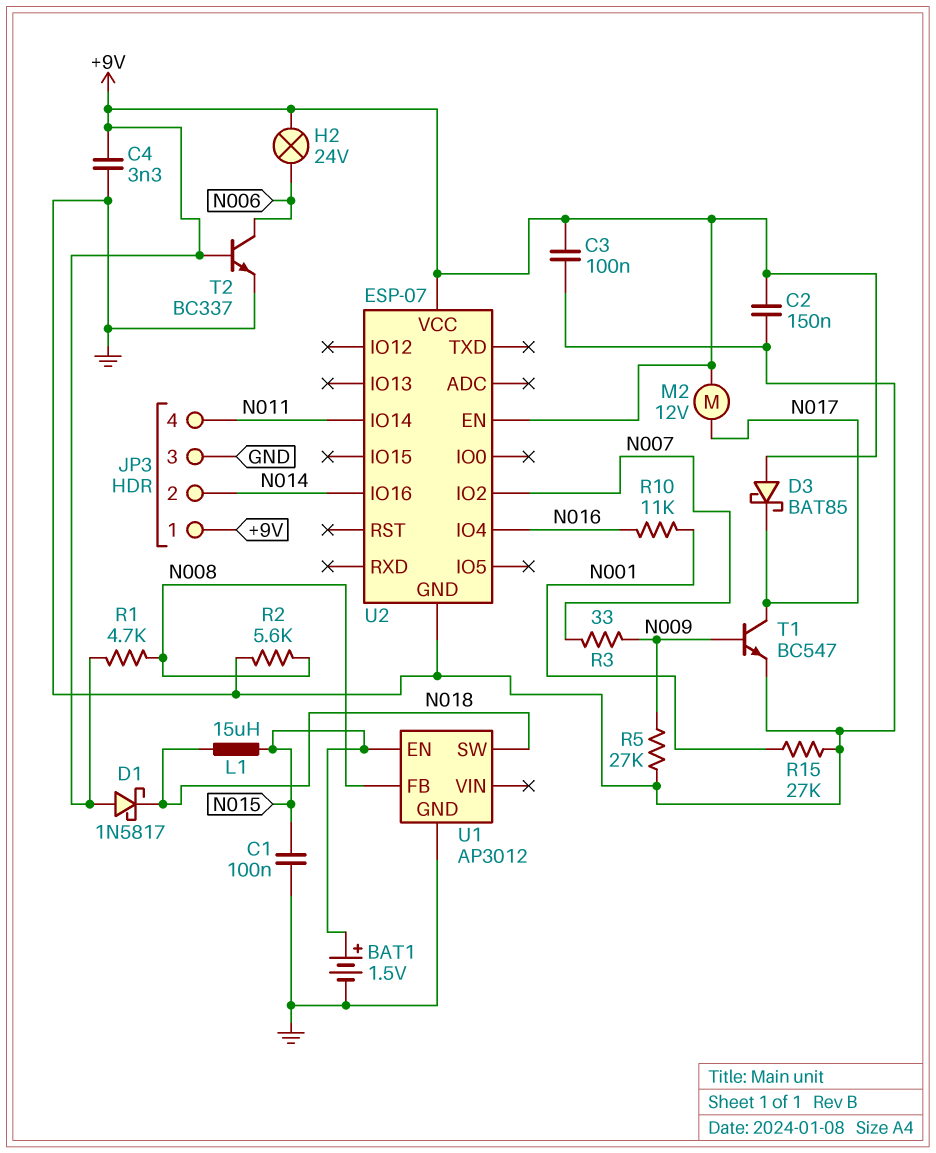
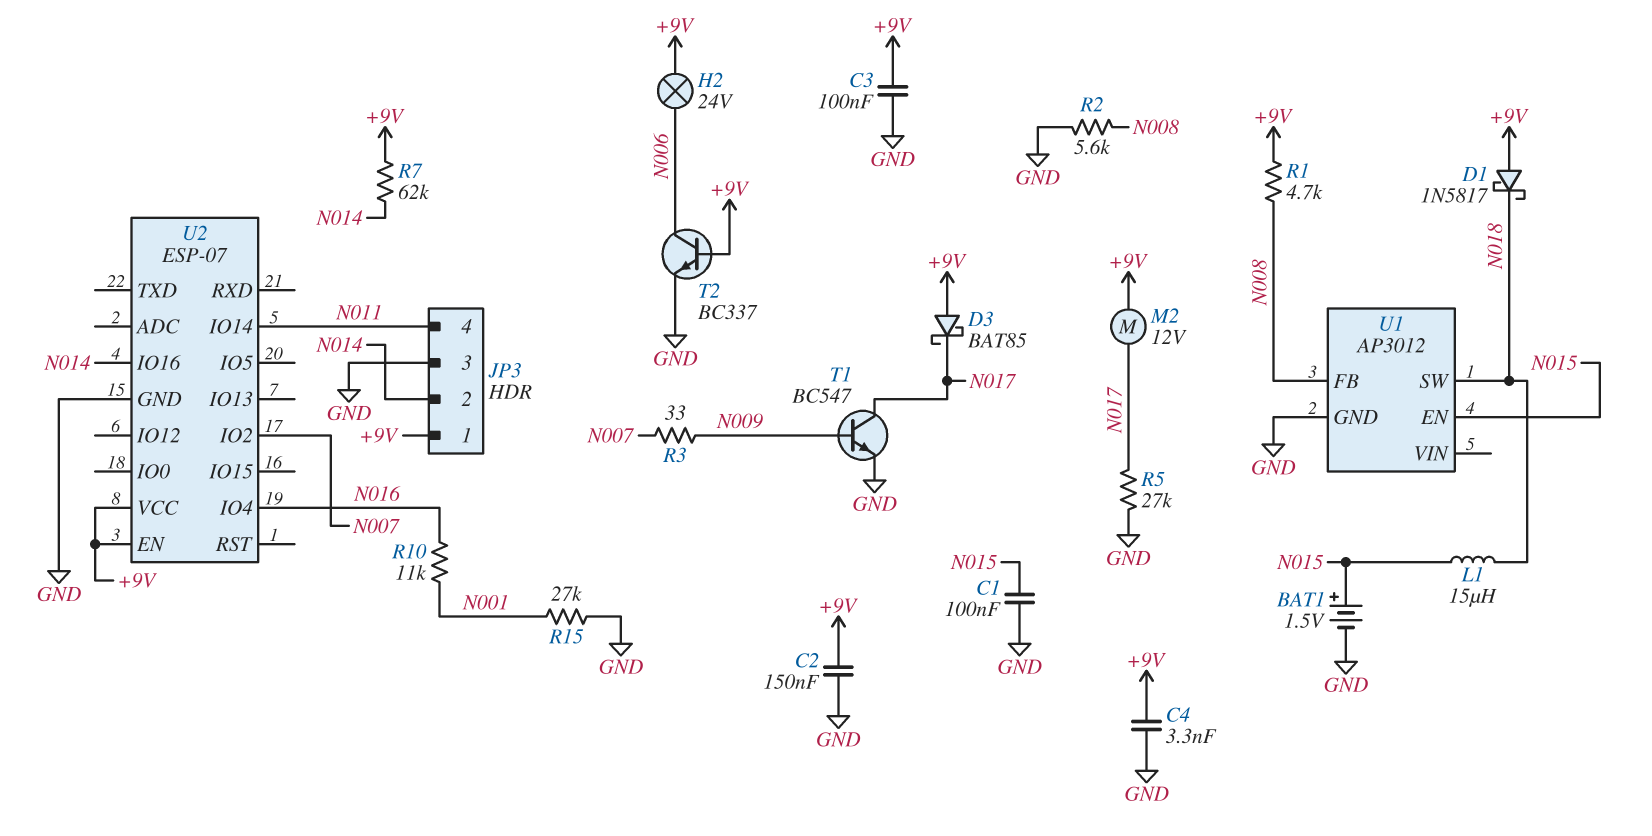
R5: 27k (GND, N009) -> 27k (GND, N017)
R7: none -> 62k (+9V, N014)

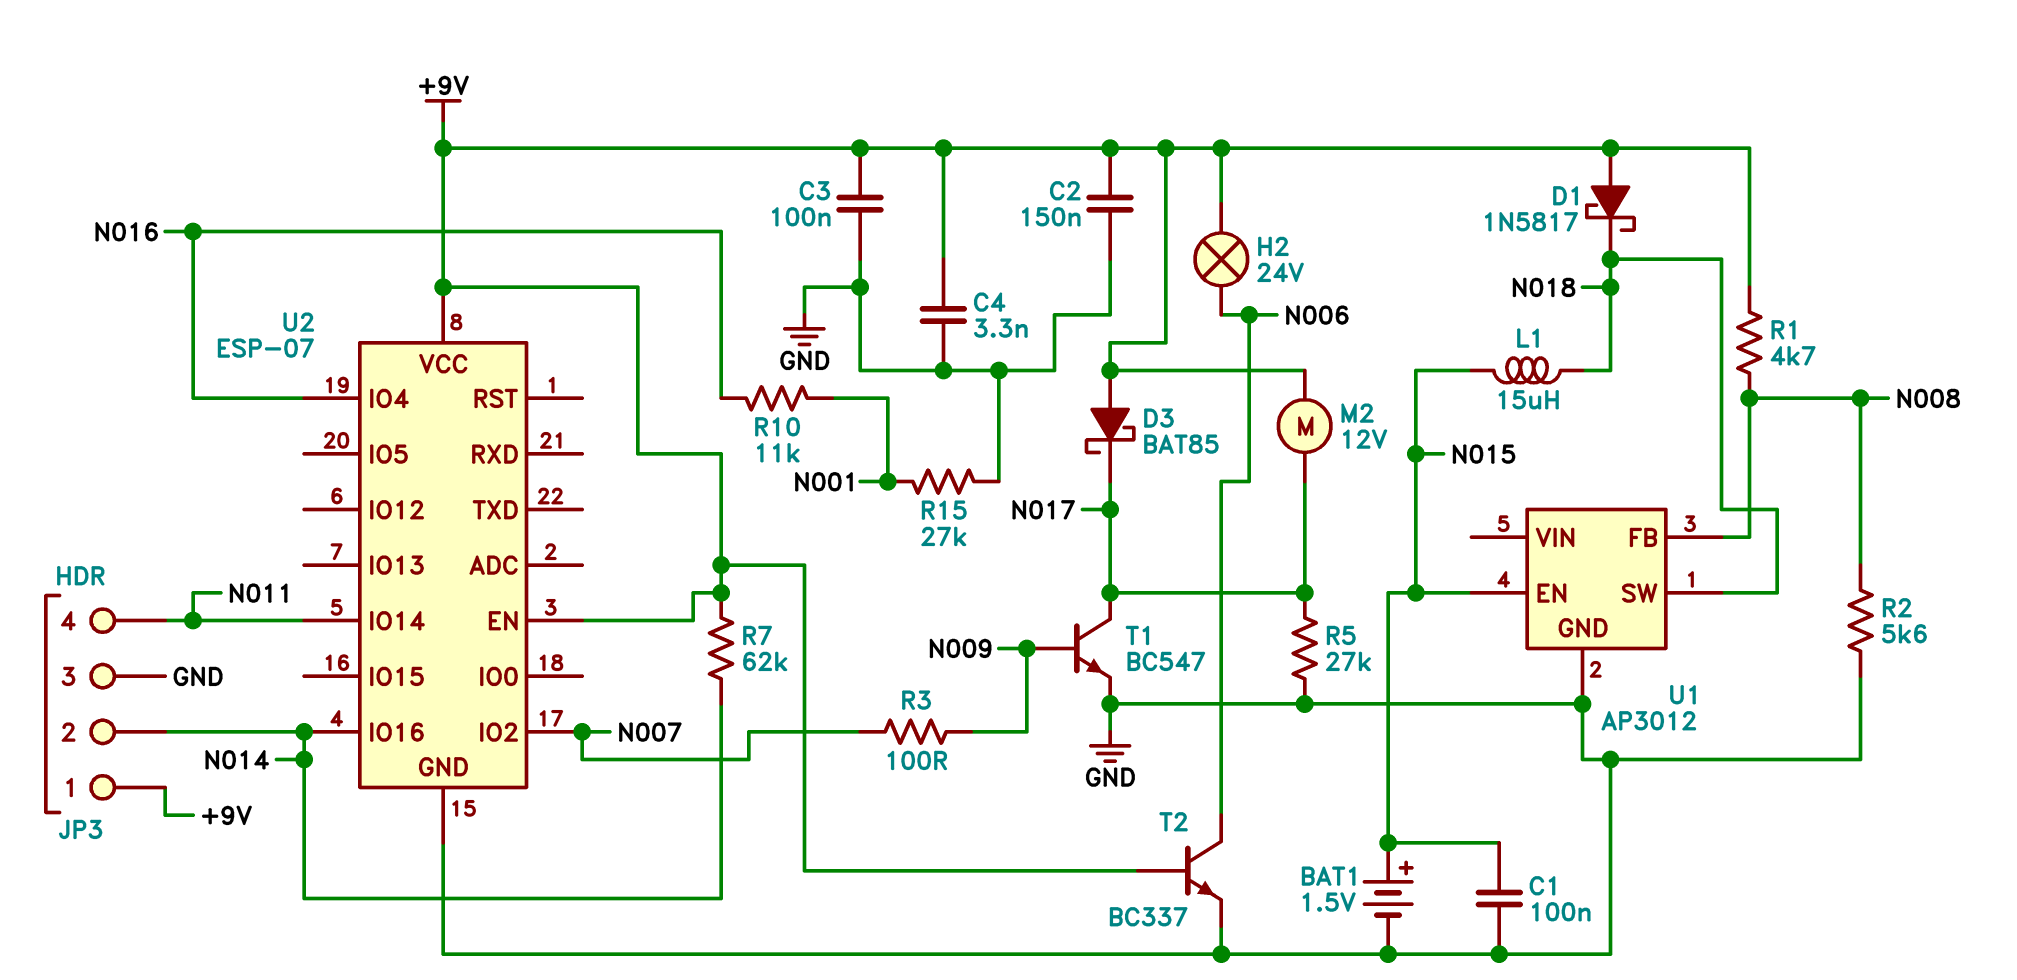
R3: 33 (N007, N009) -> 100 (N007, N009)

